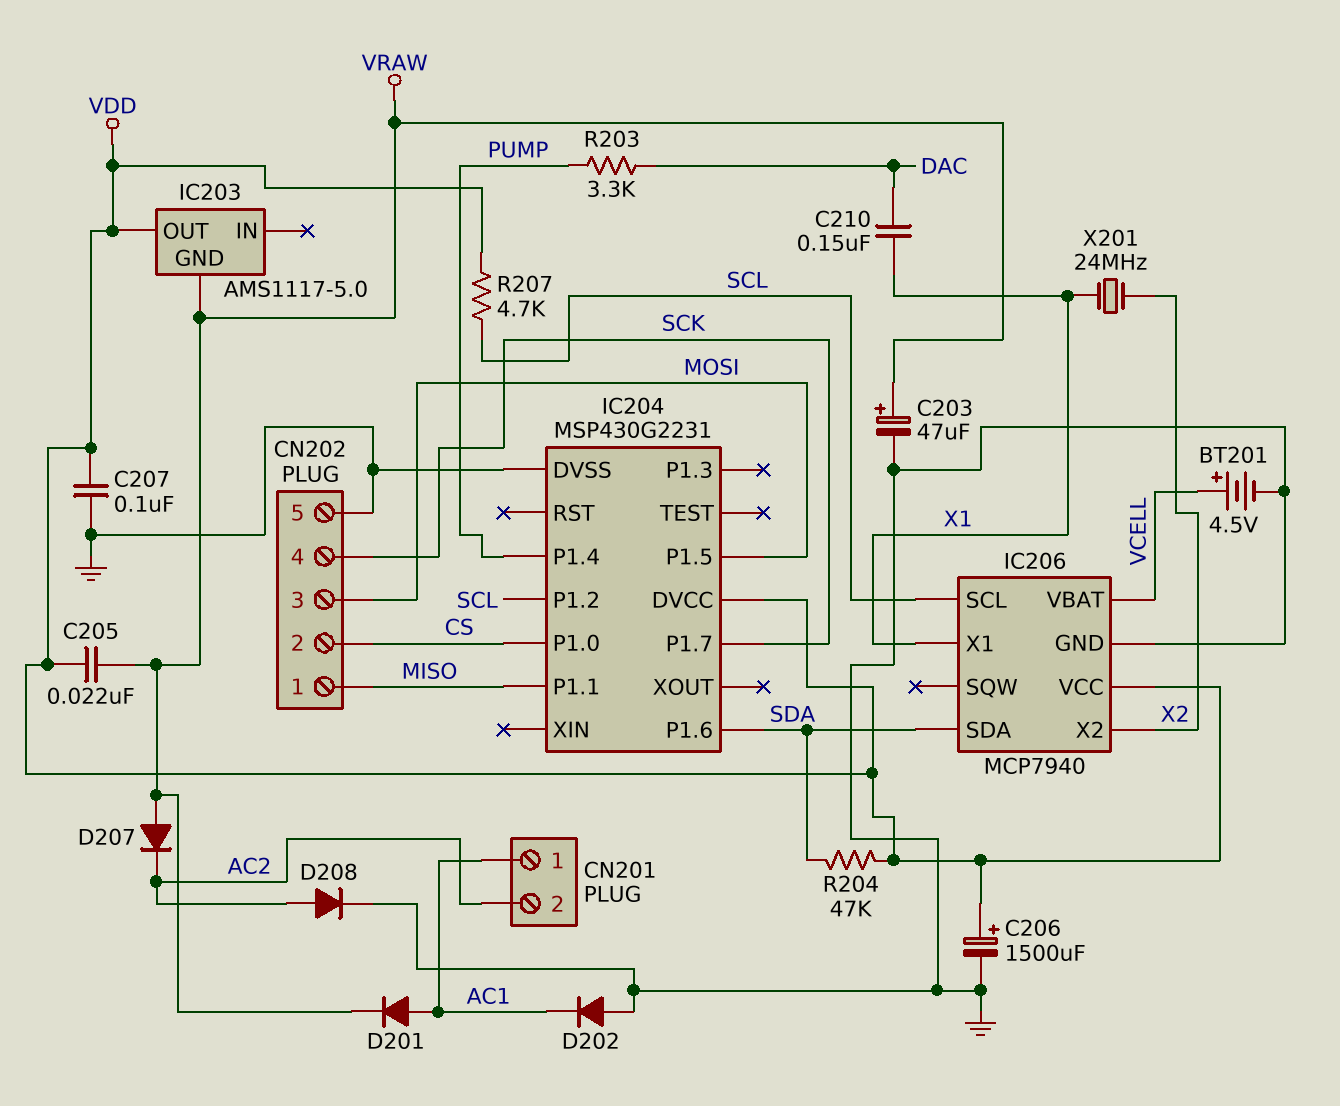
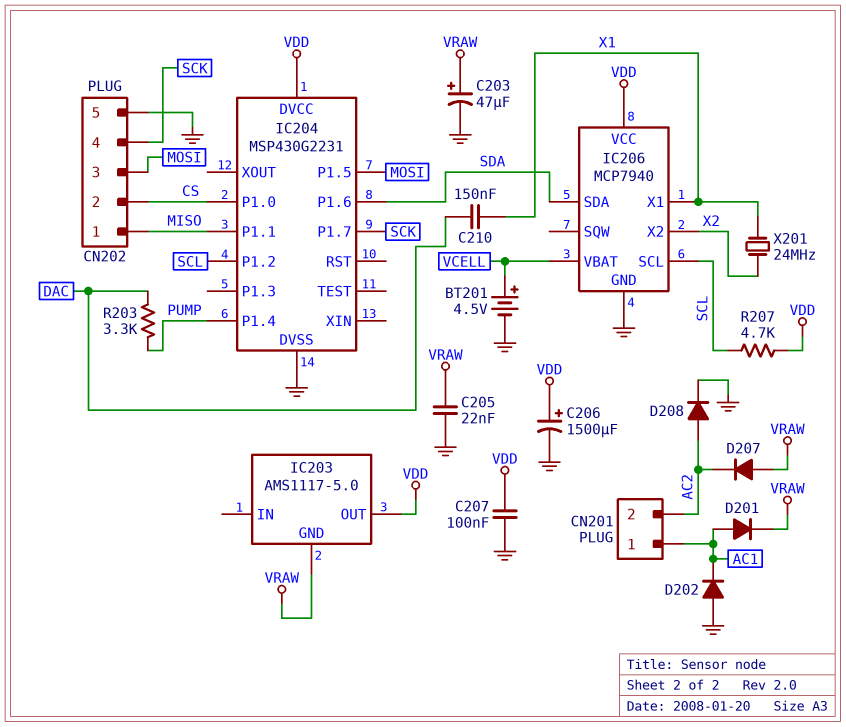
C205: 22nF (VDD, VRAW) -> 22nF (GND, VRAW)
R204: 47k (SDA, VDD) -> none

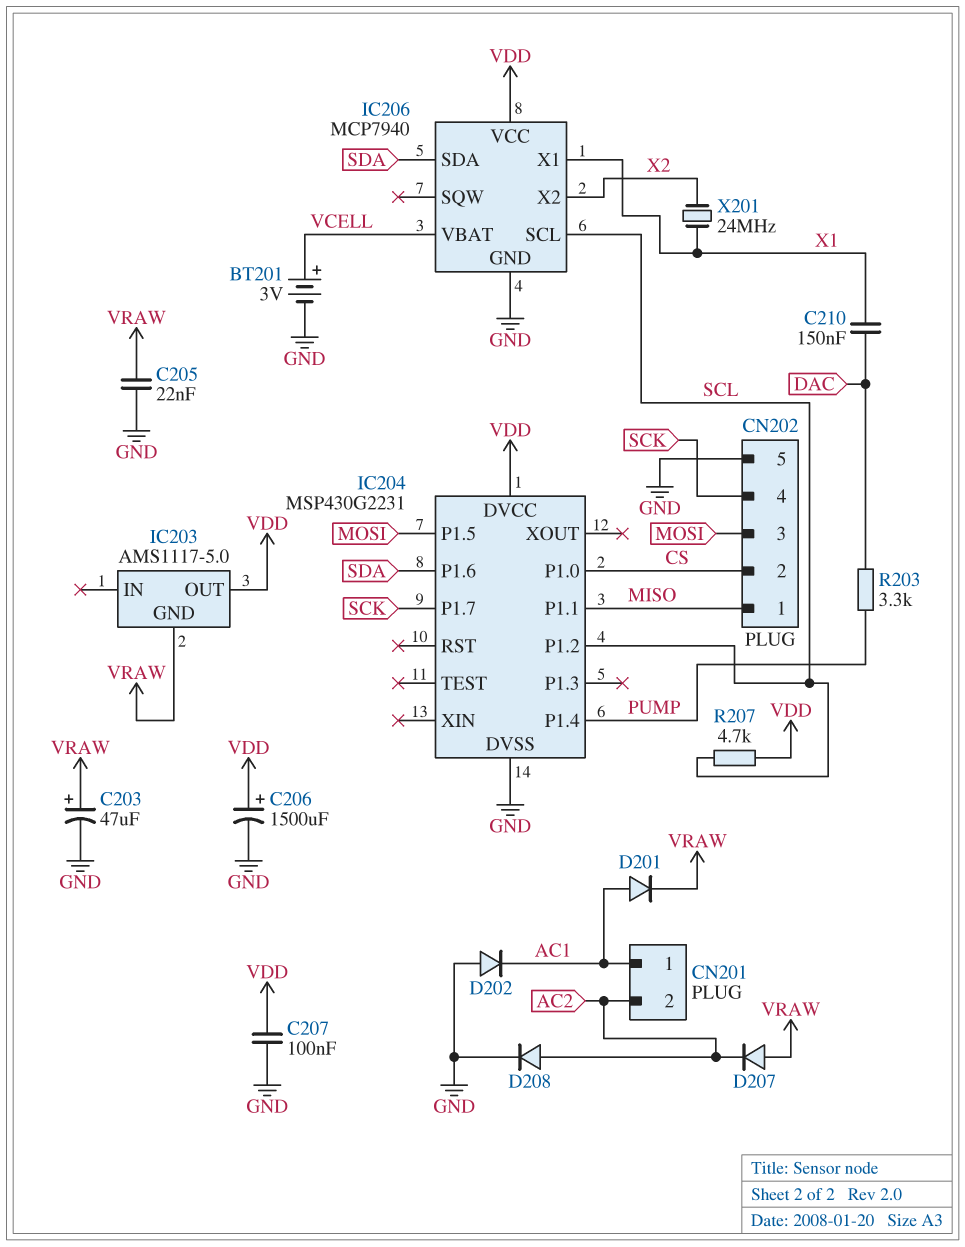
BT201: 4.5V (plus VCELL, minus GND) -> 3V (plus VCELL, minus GND)

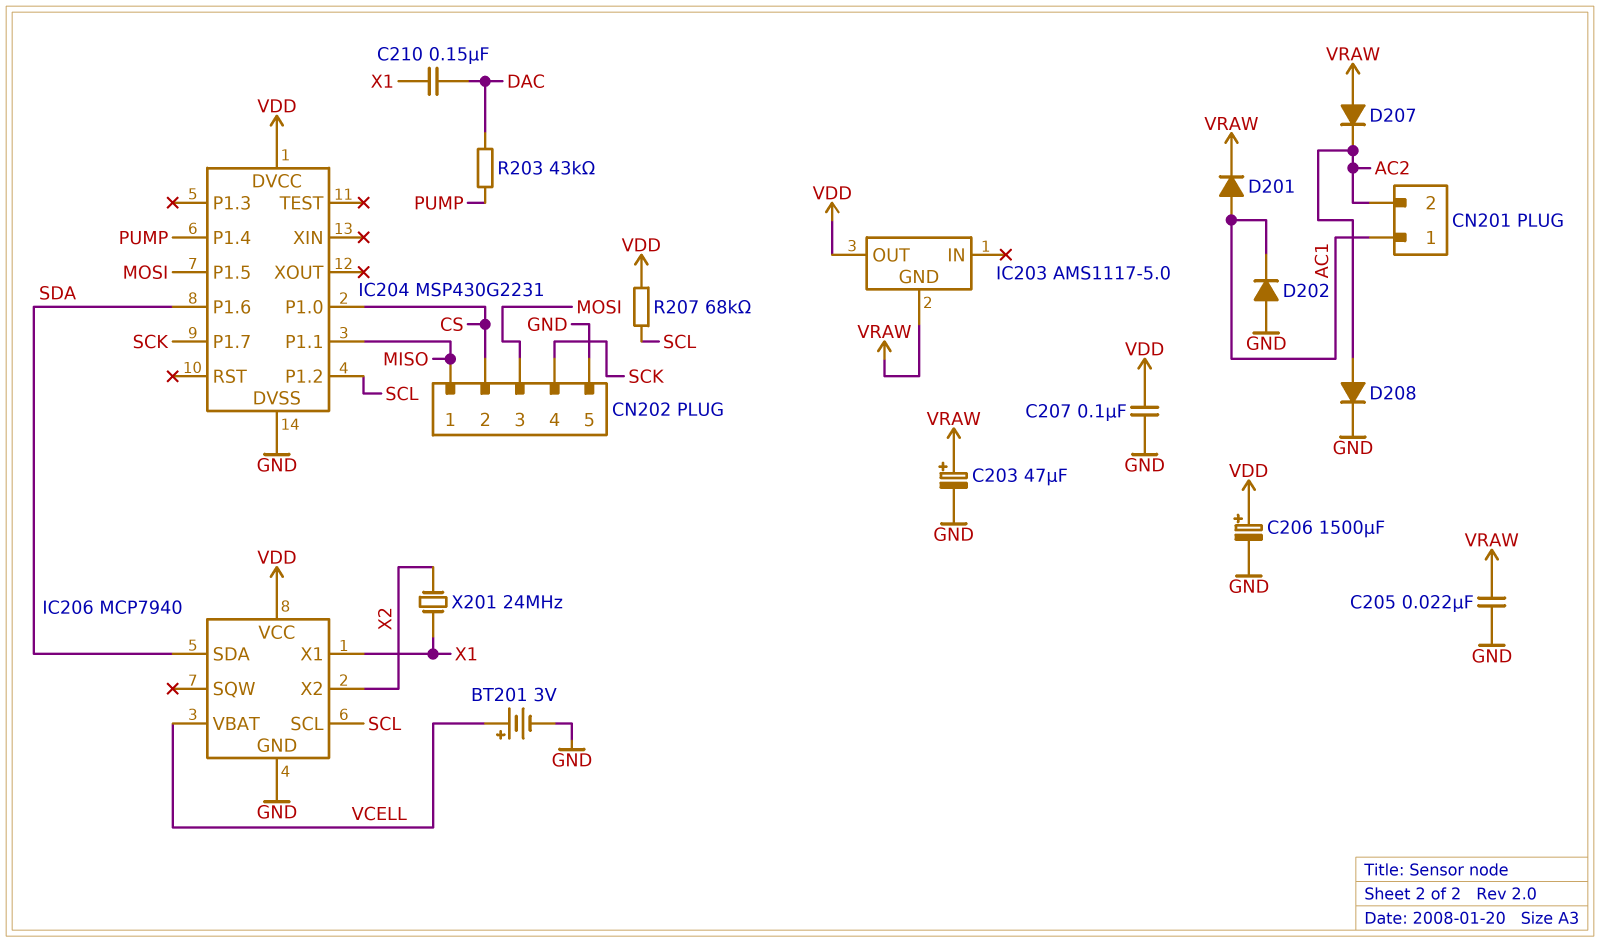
R203: 3.3k (DAC, PUMP) -> 43k (DAC, PUMP)
R207: 4.7k (SCL, VDD) -> 68k (SCL, VDD)

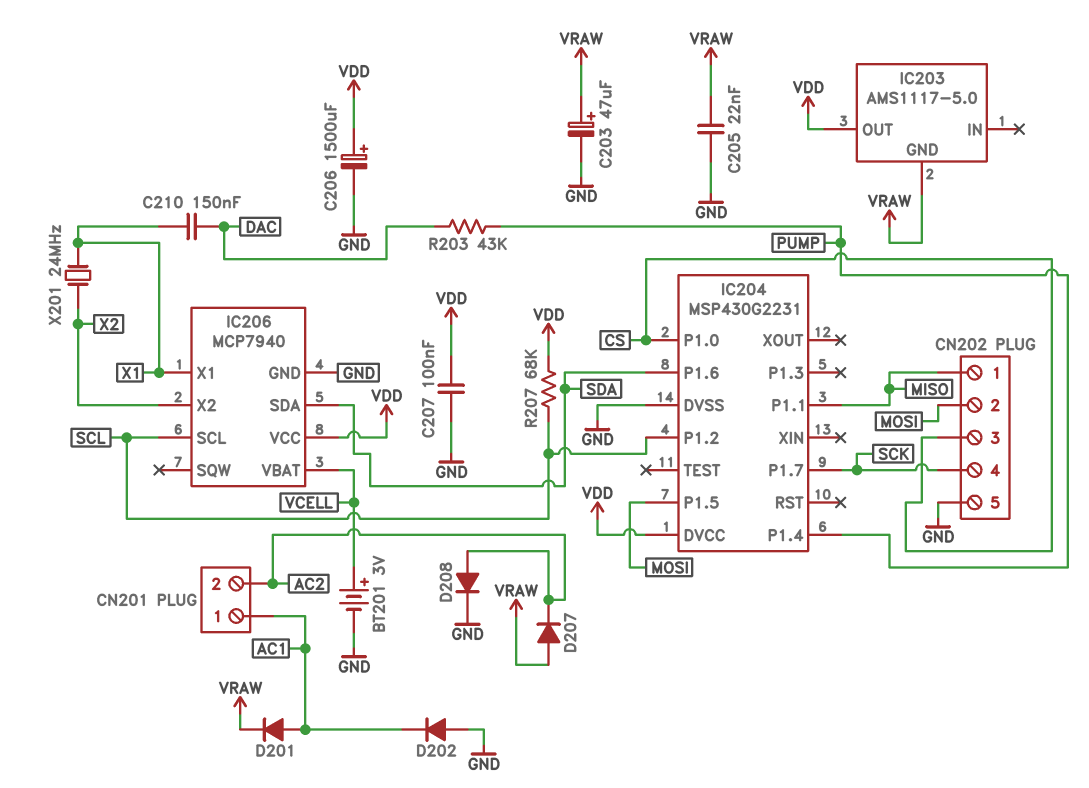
CN202 pin 2: CS -> MOSI
CN202 pin 3: MOSI -> CS

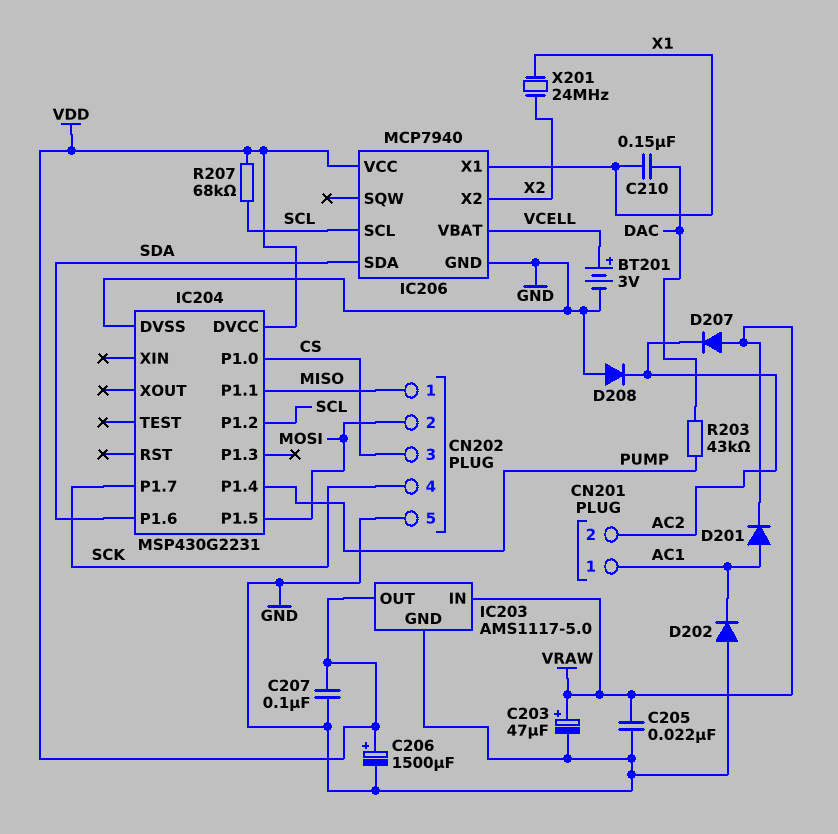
D208: diode (A AC2, K GND) -> diode (A GND, K AC2)
IC203 pin GND: VRAW -> GND
IC203 pin IN: none -> VRAW

